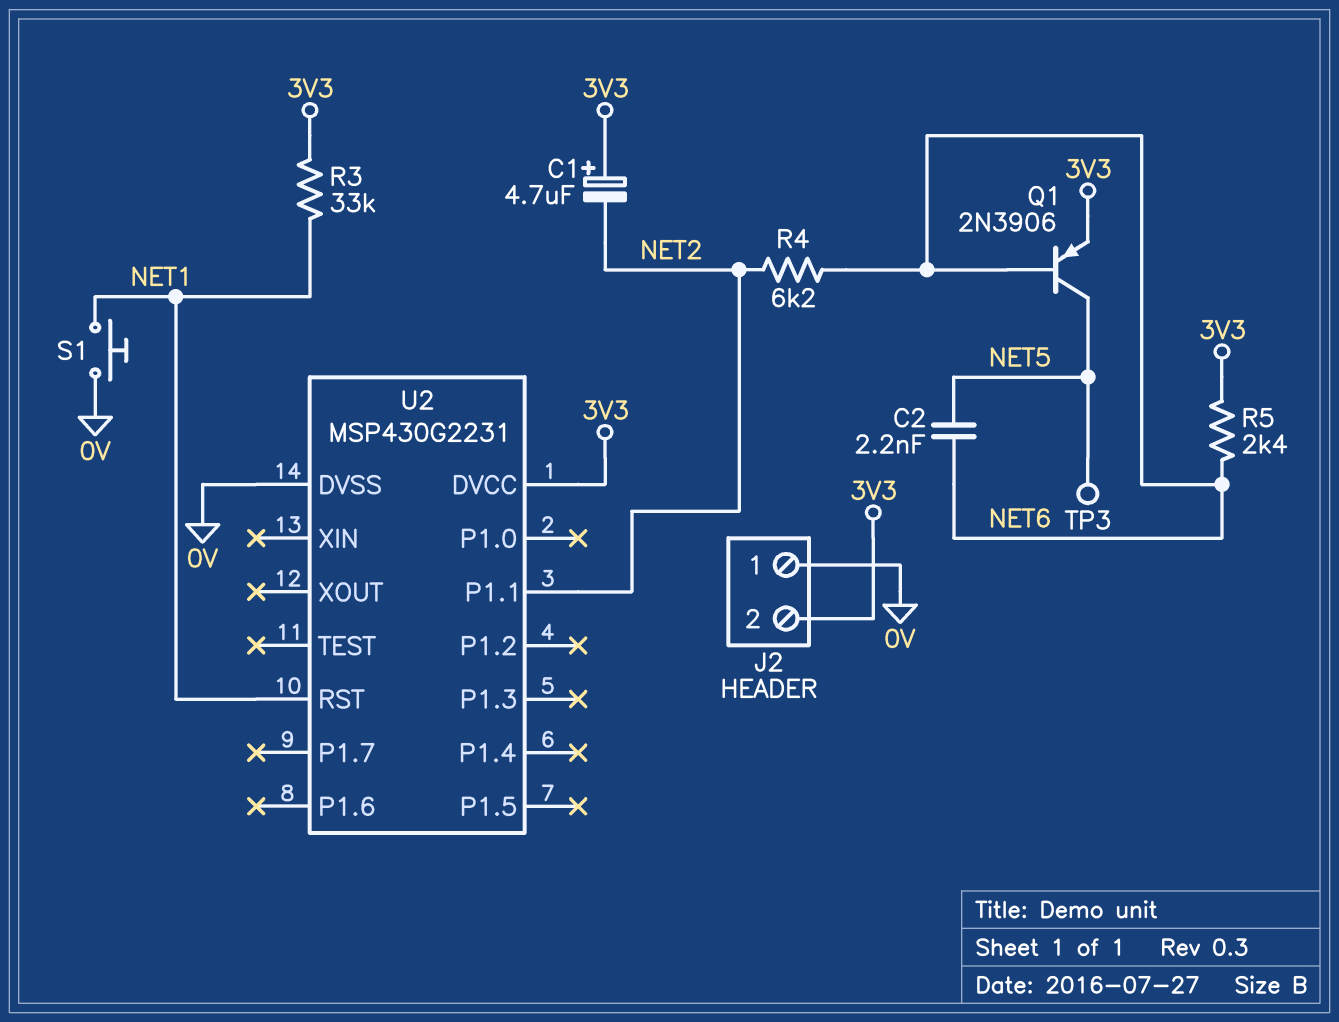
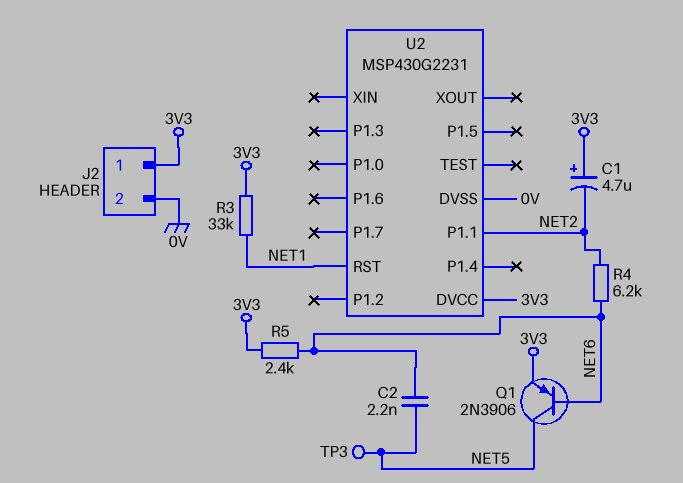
J2 pin 1: 0V -> 3V3
J2 pin 2: 3V3 -> 0V
S1: button (0V, NET1) -> none

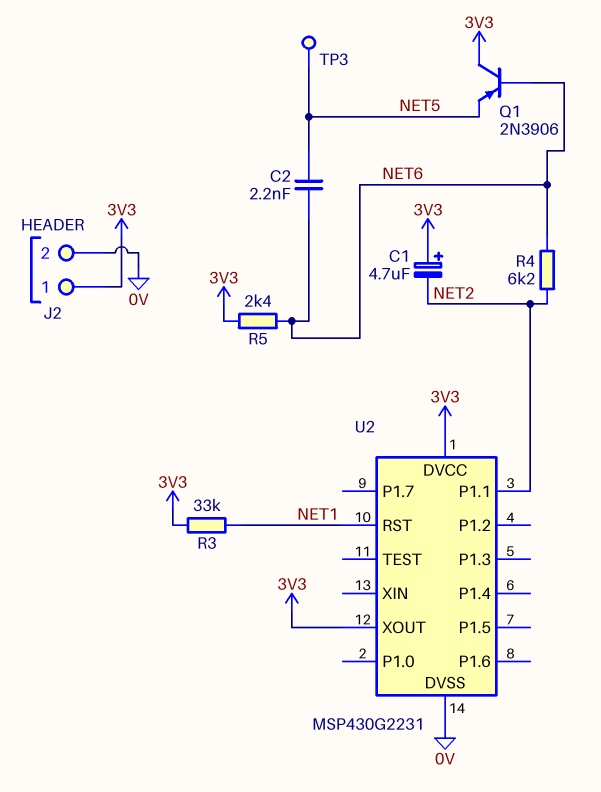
Q1: PNP 2N3906 (B NET6, C NET5, E 3V3) -> PNP 2N3906 (B NET6, C 3V3, E NET5)
U2 pin XOUT: none -> 3V3

